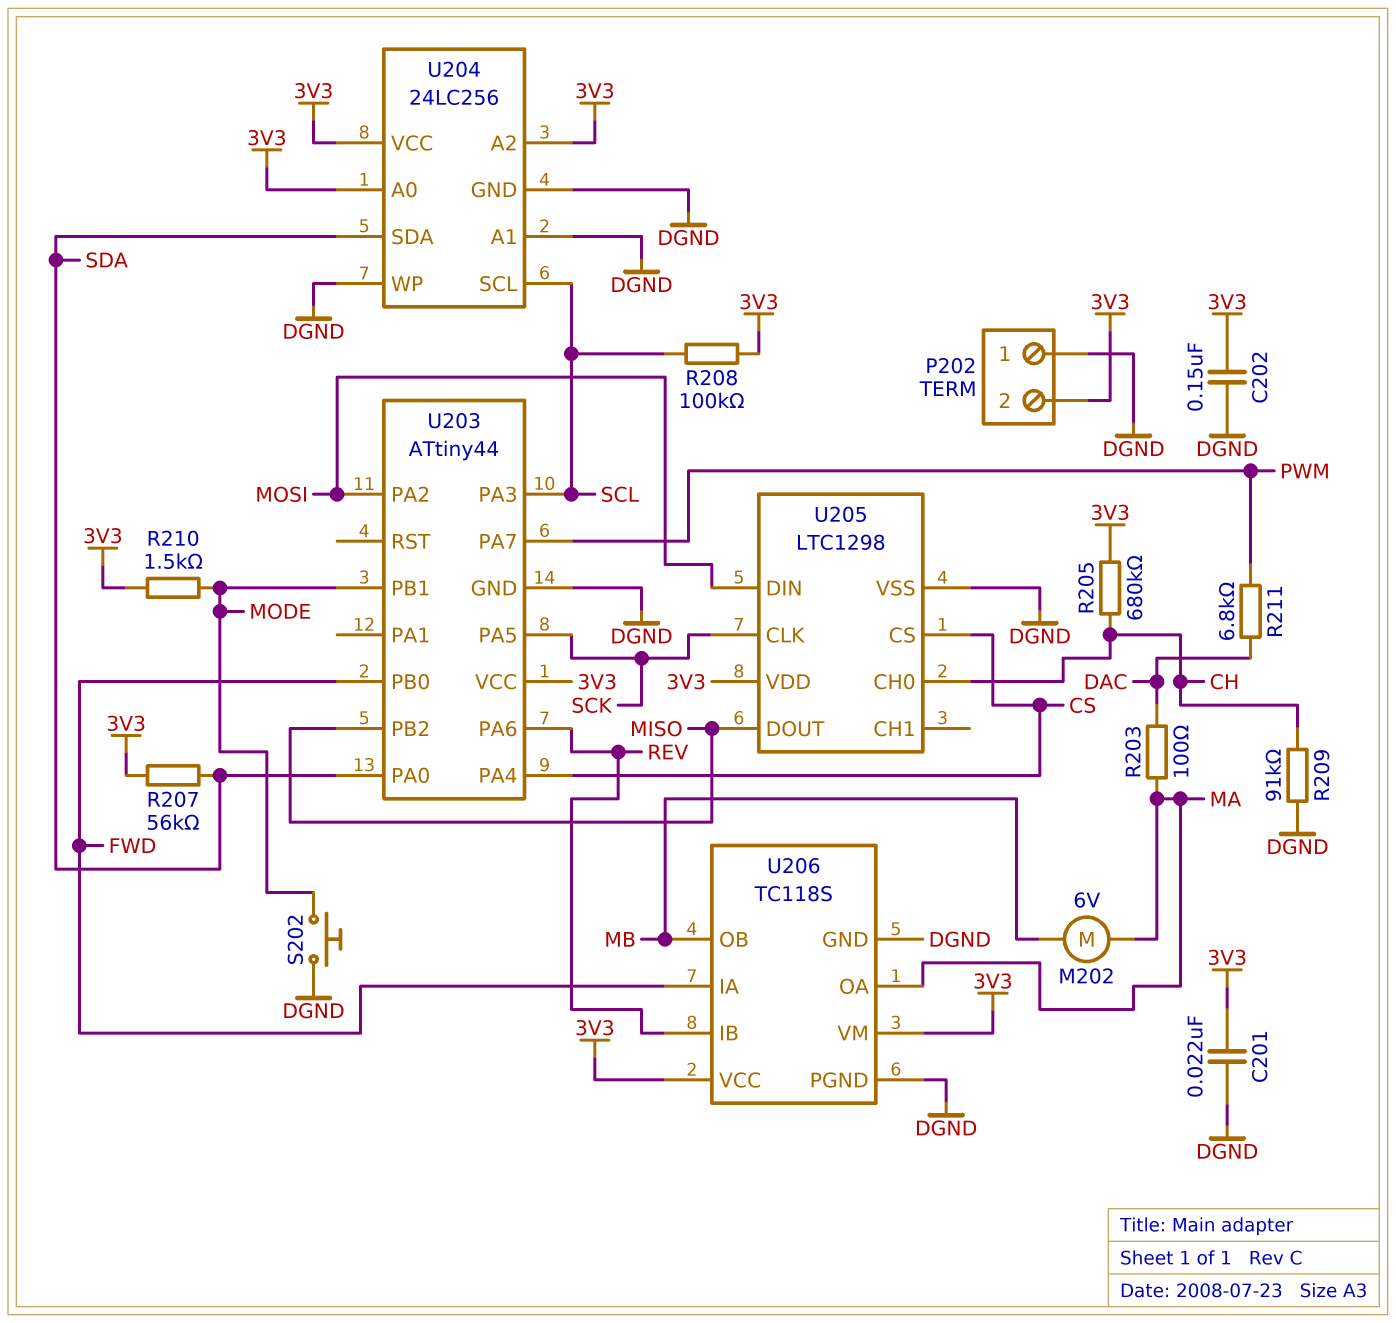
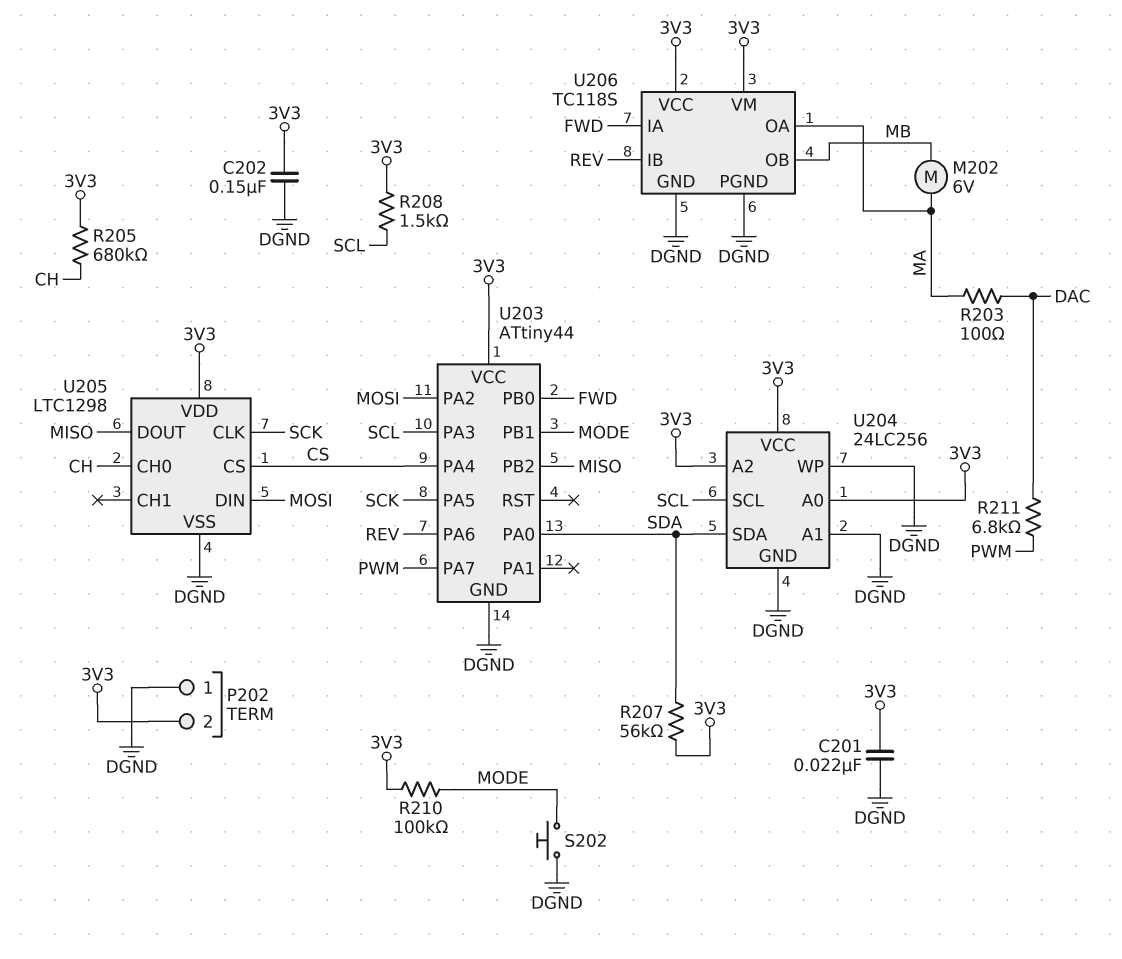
R208: 100k (3V3, SCL) -> 1.5k (3V3, SCL)
R209: 91k (CH, DGND) -> none
R210: 1.5k (3V3, MODE) -> 100k (3V3, MODE)

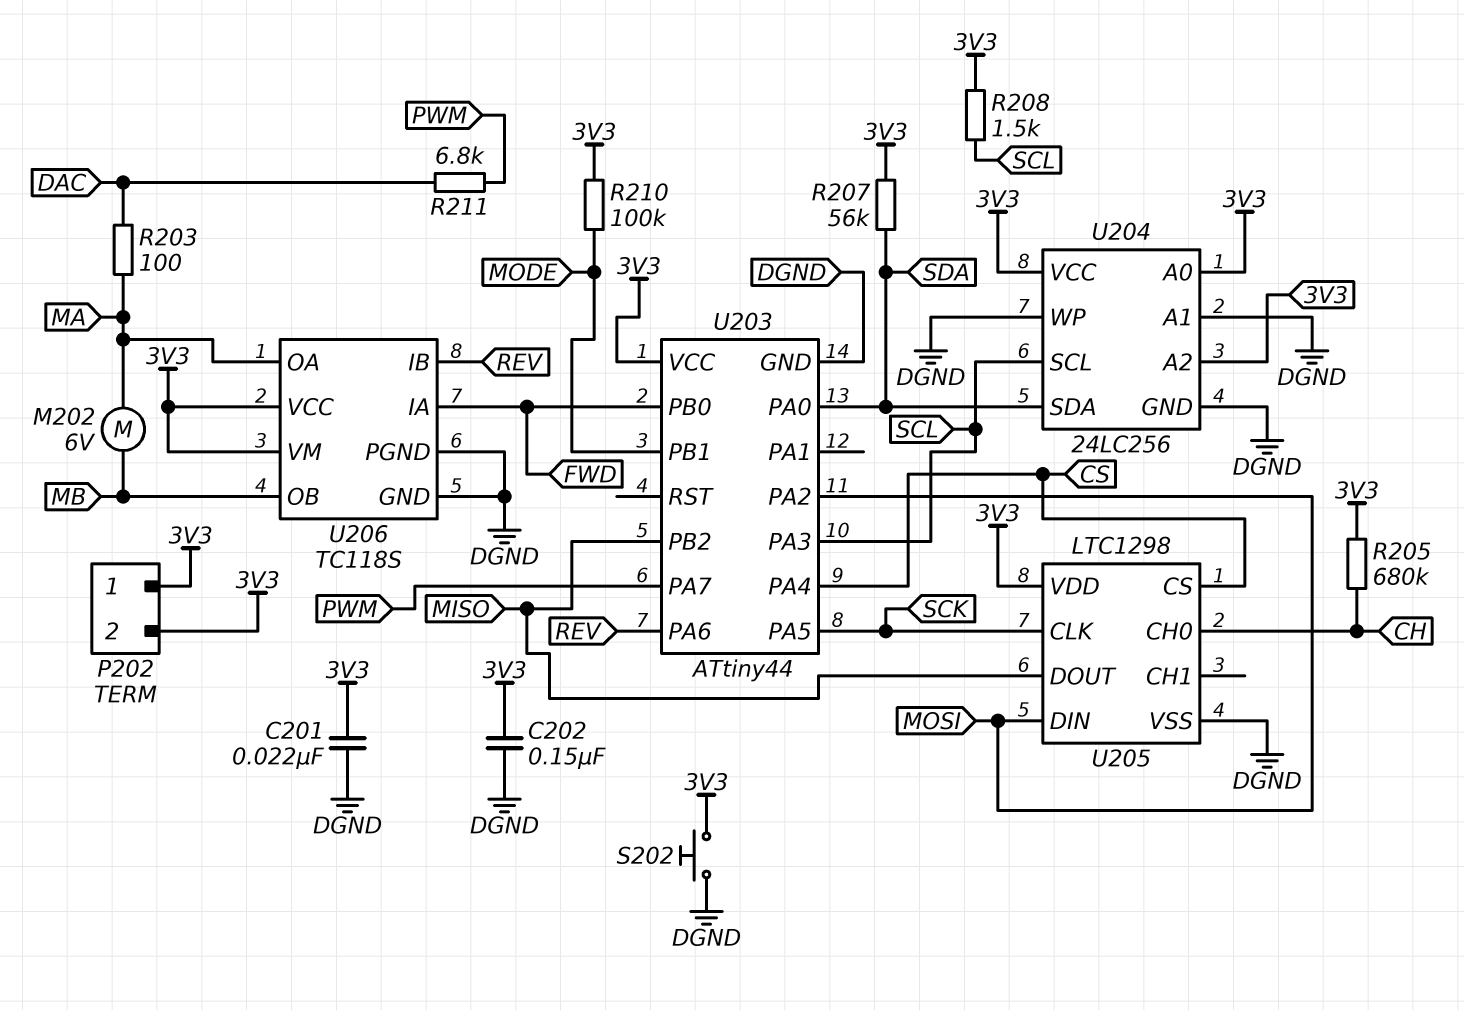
P202 pin 1: DGND -> 3V3
S202: button (DGND, MODE) -> button (3V3, DGND)

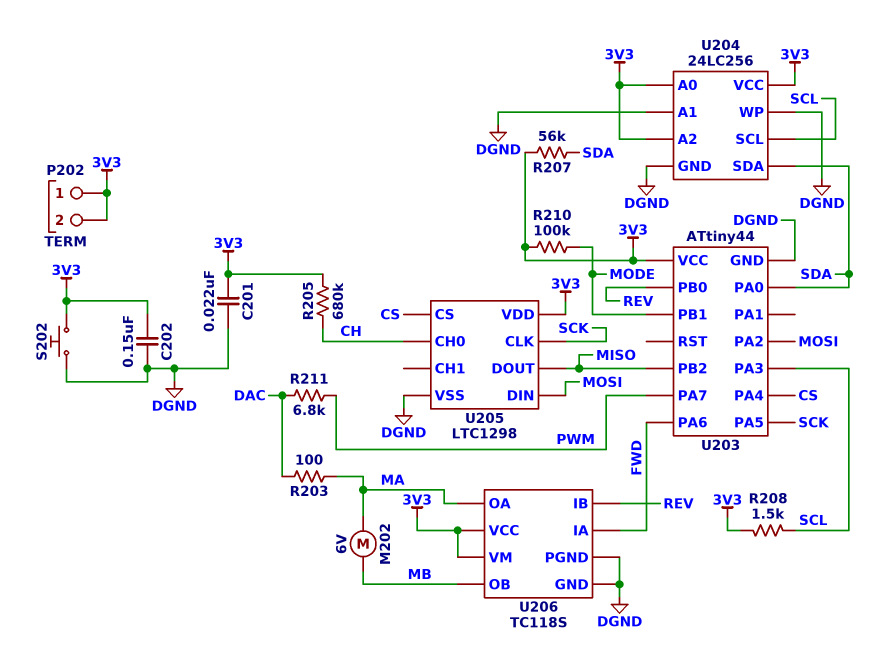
U203 pin PA6: REV -> FWD
U203 pin PB0: FWD -> REV

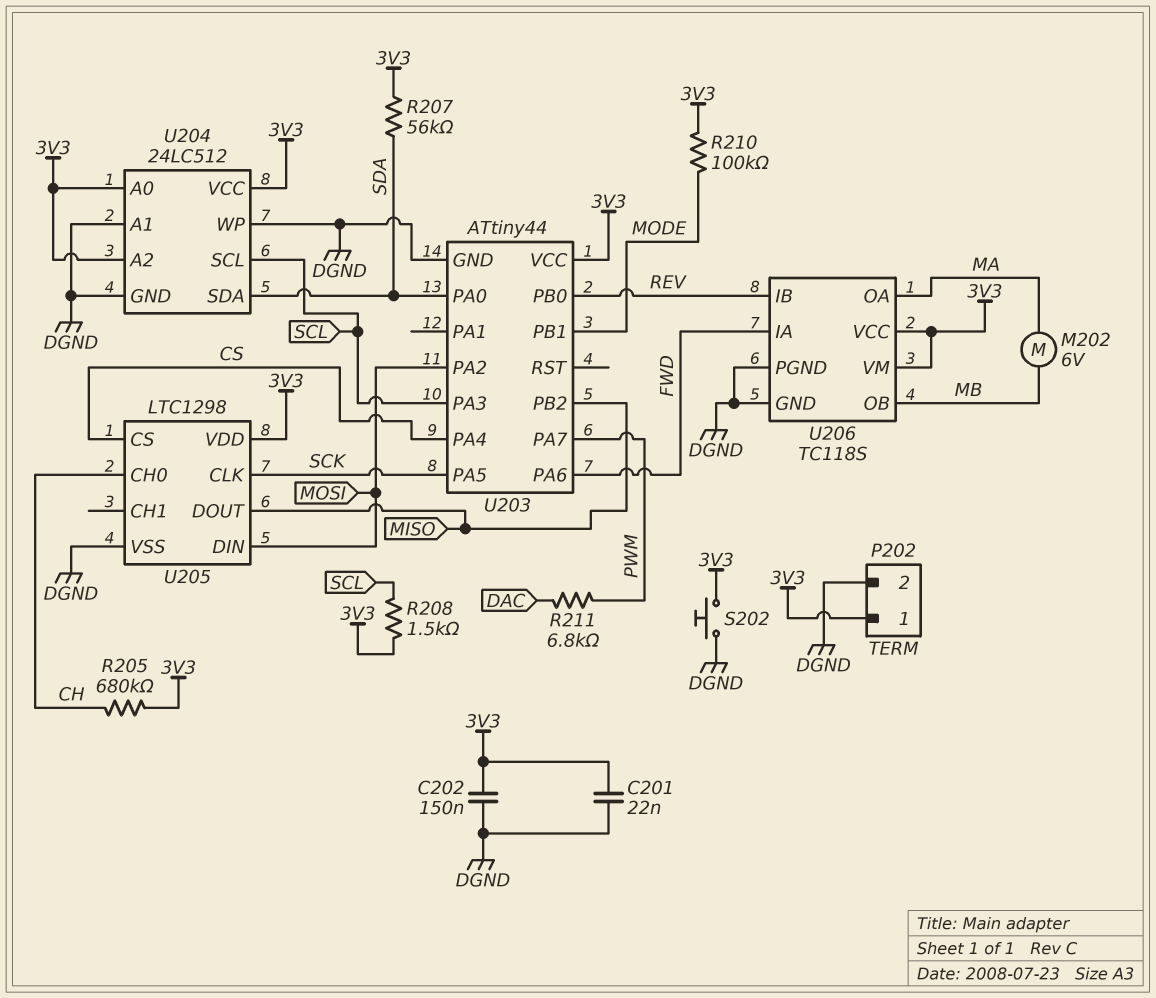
P202 pin 2: 3V3 -> DGND
R203: 100 (DAC, MA) -> none
U204: 24LC256 -> 24LC512

